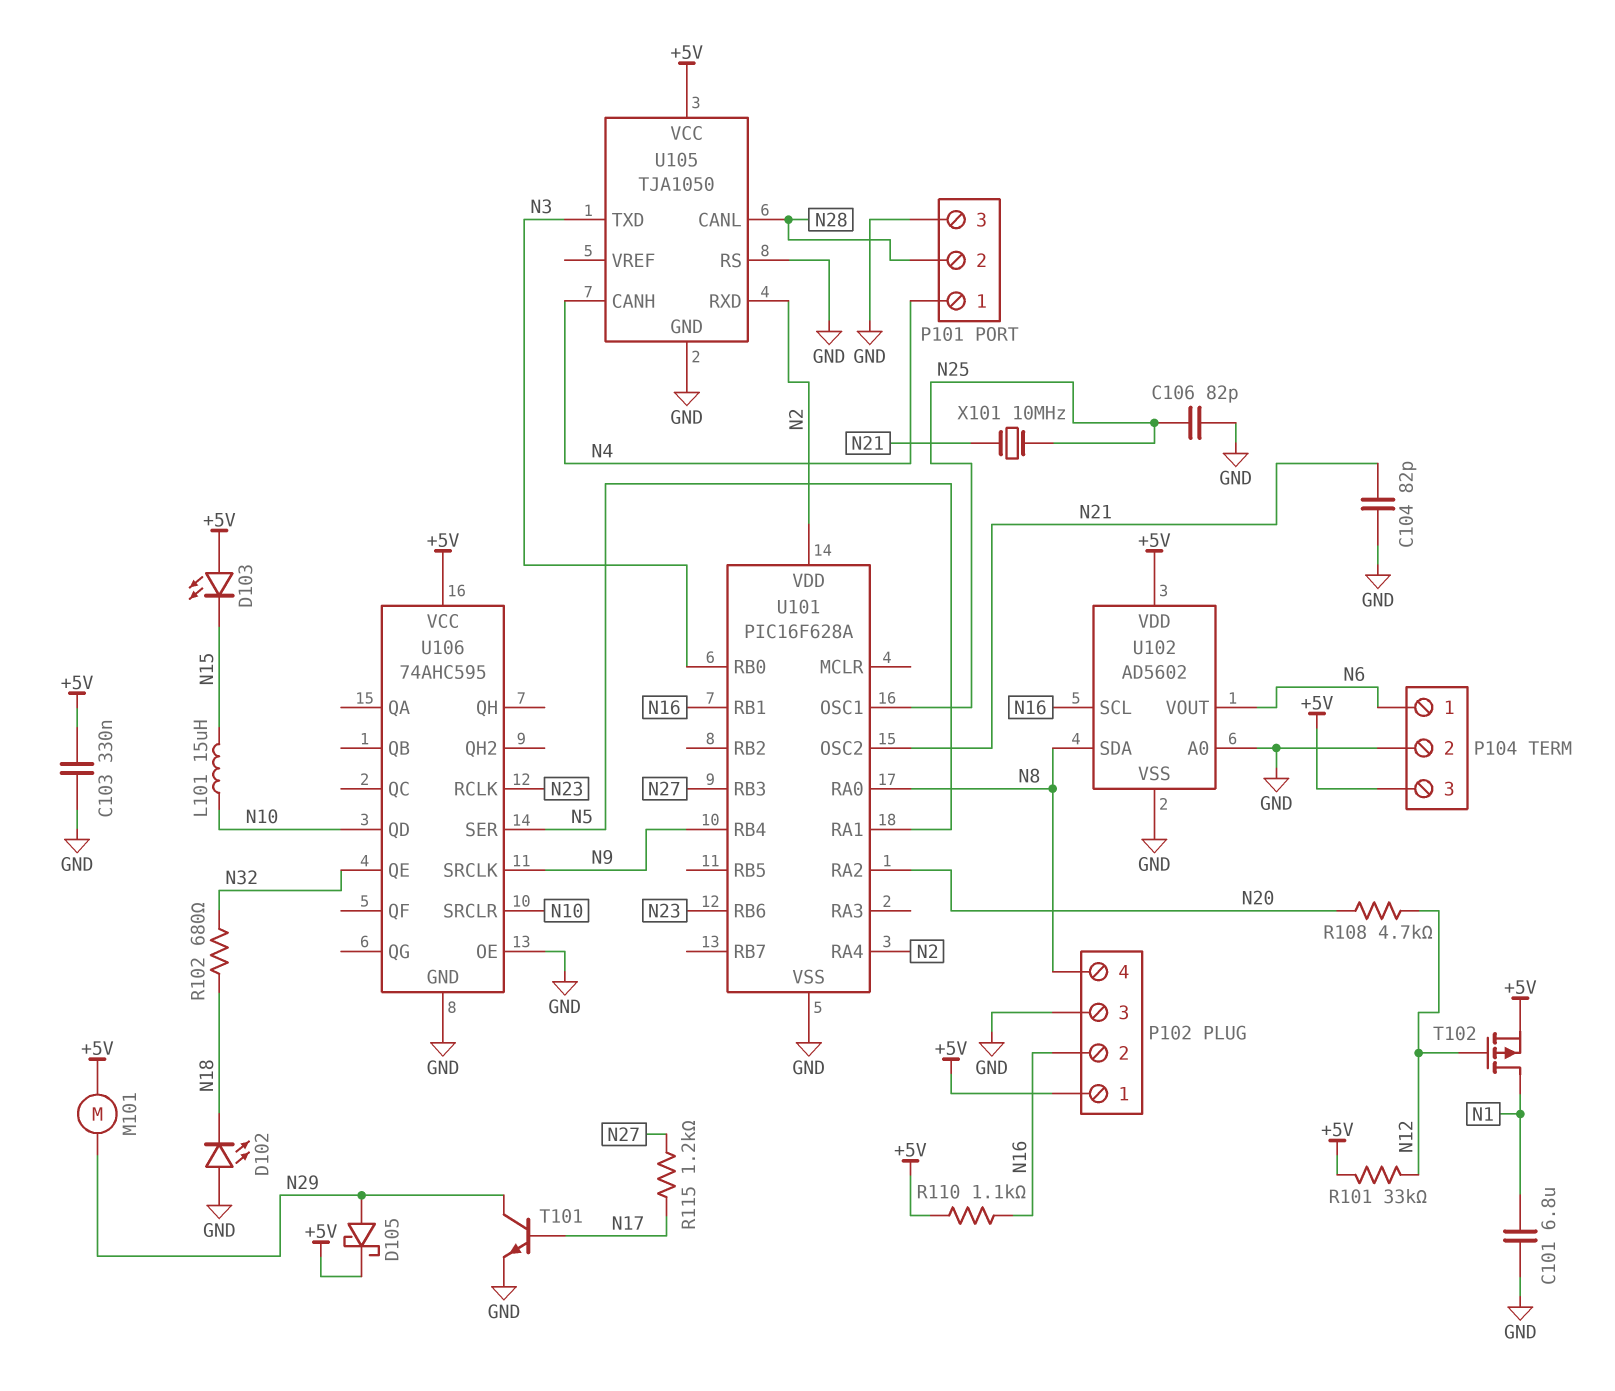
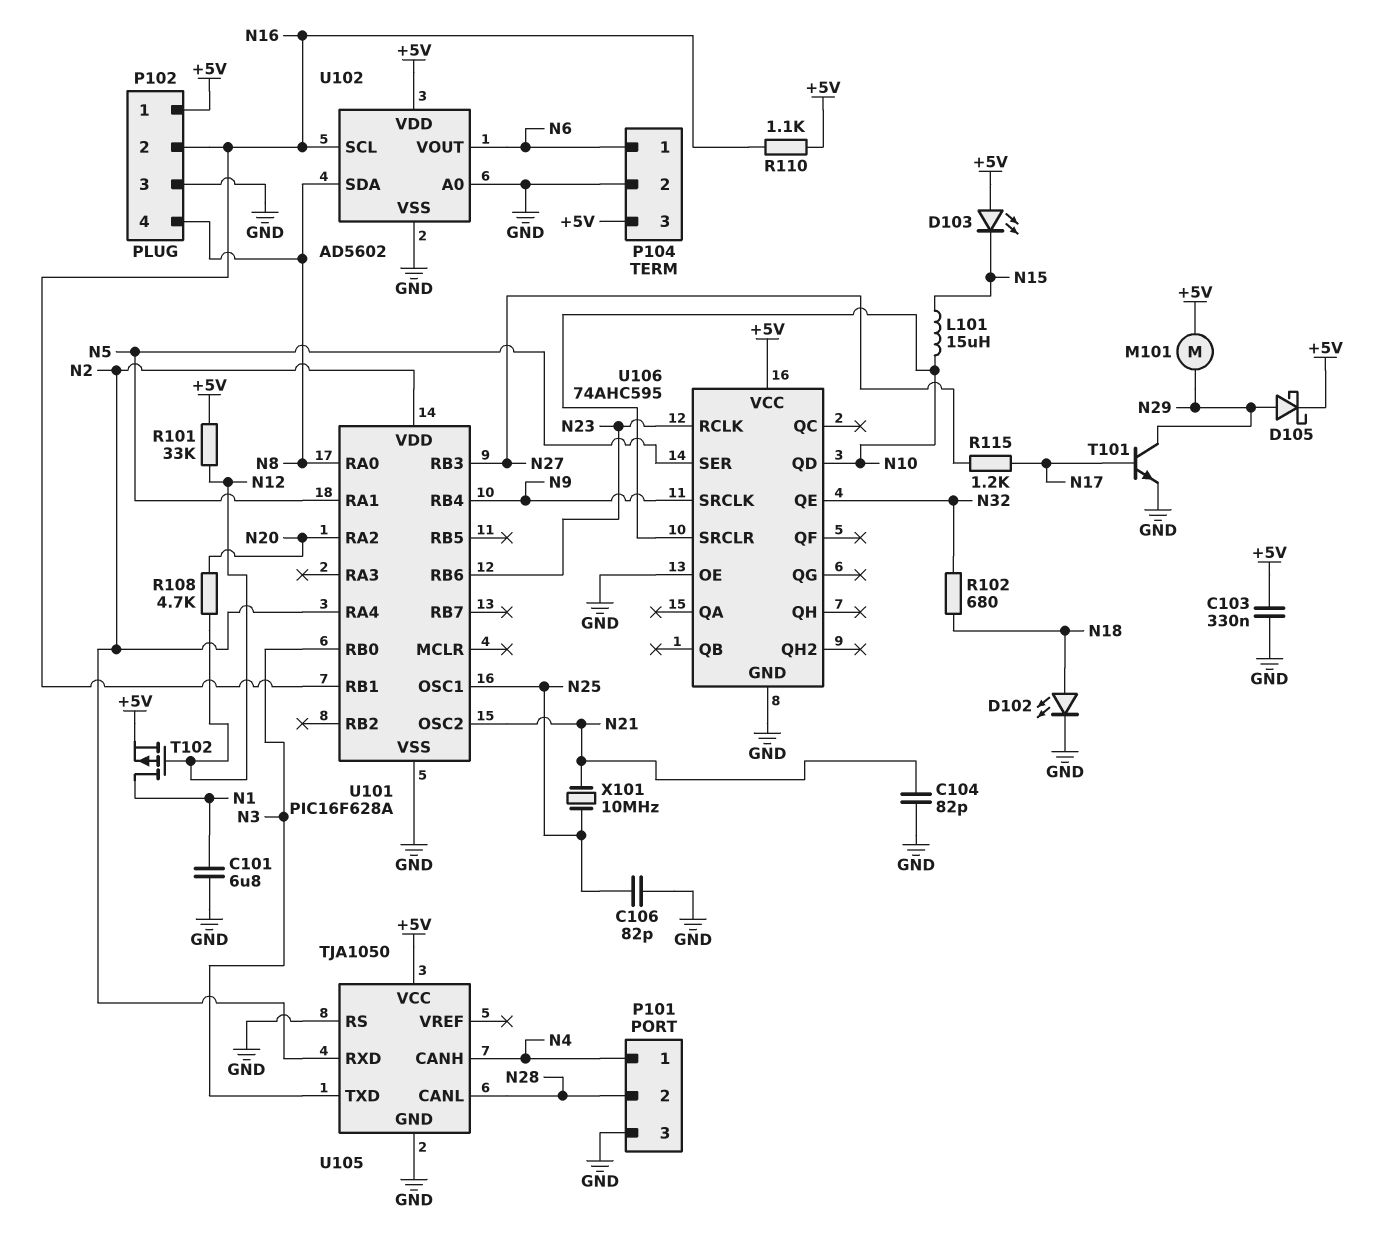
D102: LED (A GND, K N18) -> LED (A N18, K GND)

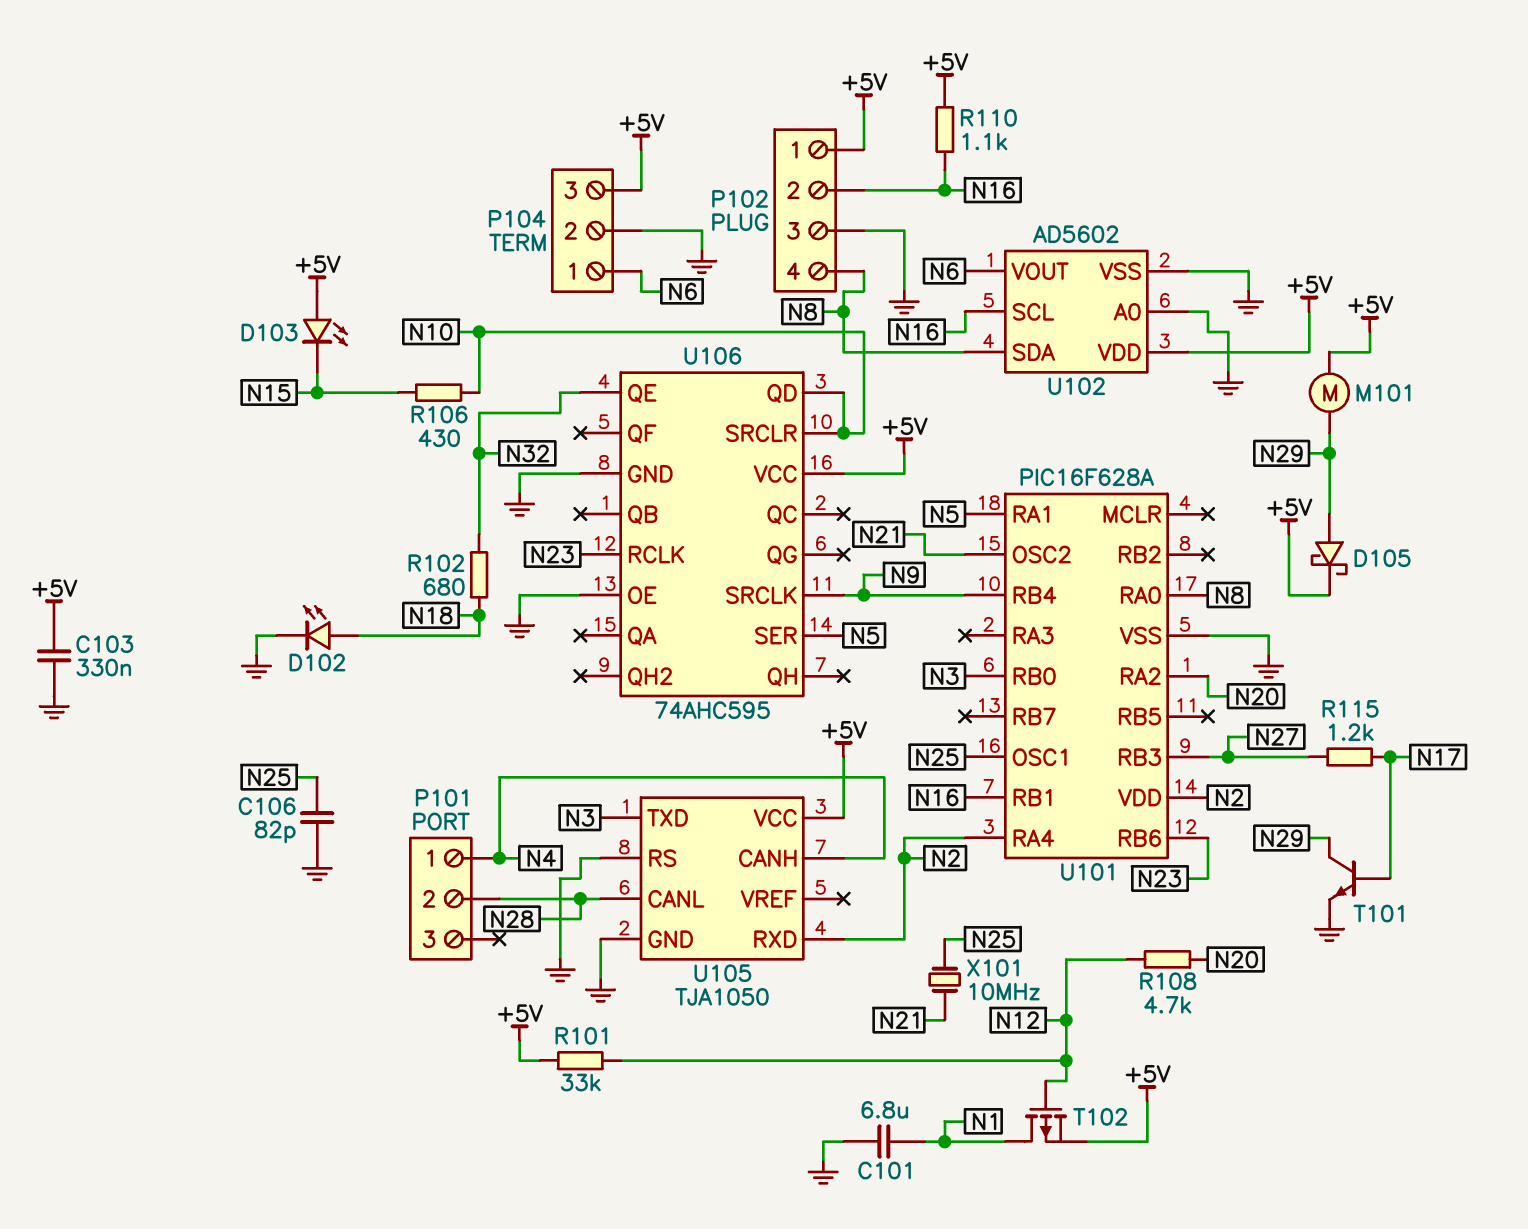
C104: 82pF (GND, N21) -> none
L101: 15uH (N10, N15) -> none
P101 pin 3: GND -> none
R106: none -> 430 (N10, N15)

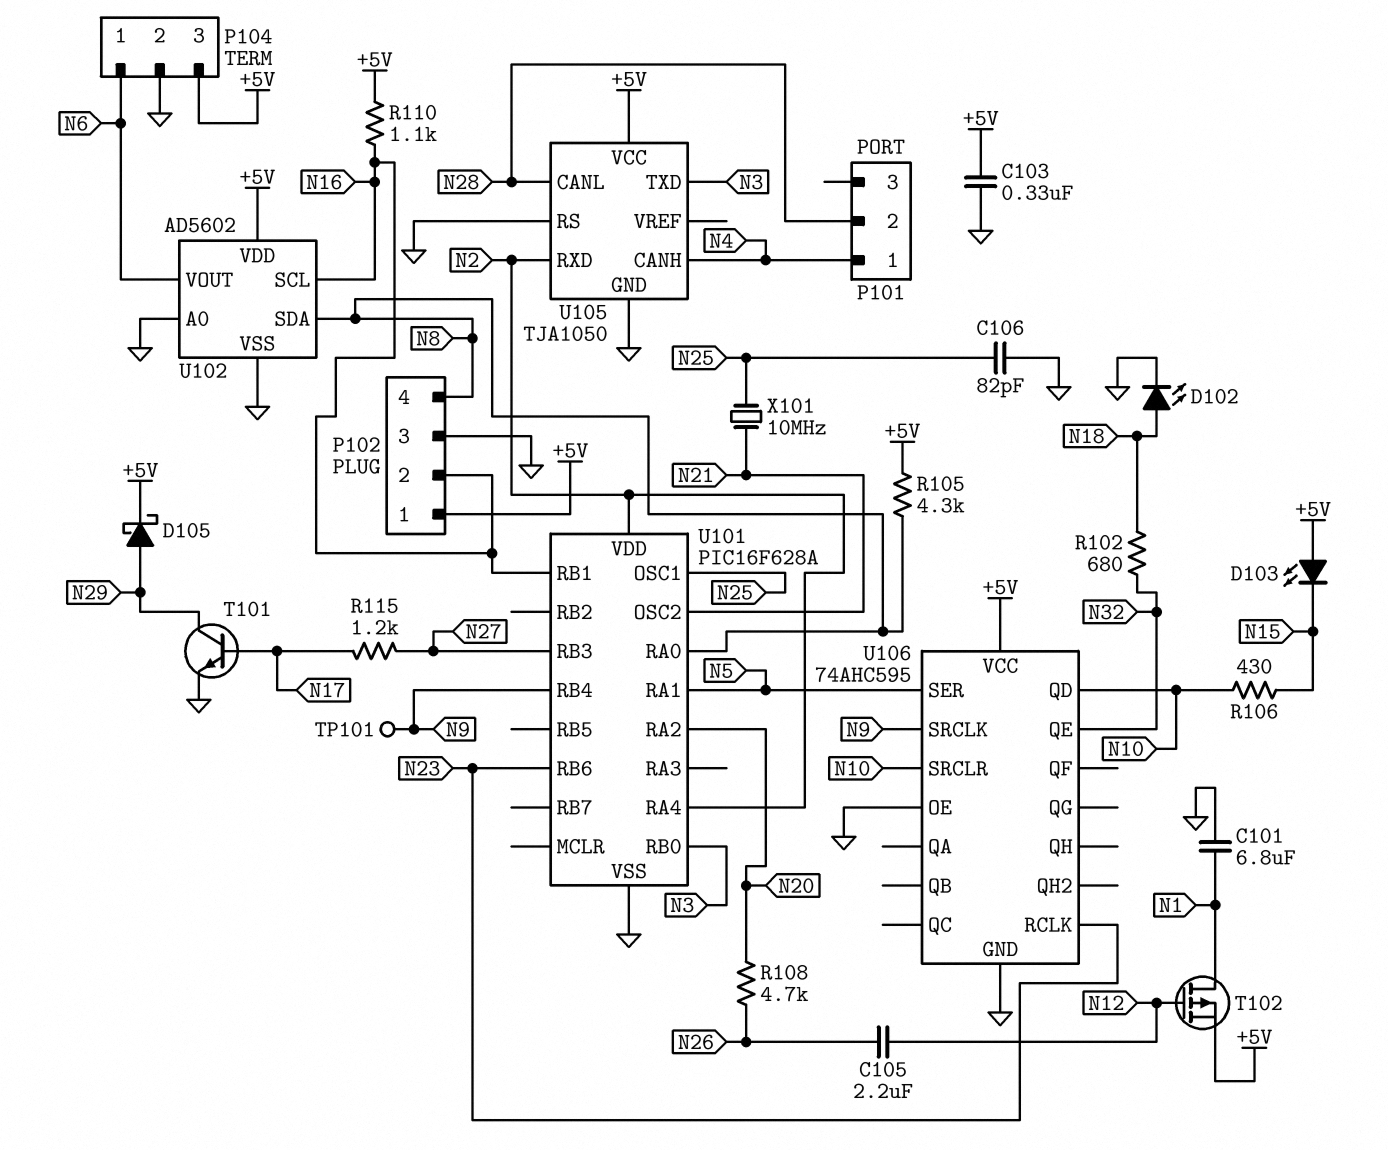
C105: none -> 2.2uF (N12, N26)
M101: motor (+5V, N29) -> none
R101: 33k (+5V, N12) -> none
R105: none -> 4.3k (+5V, N8)
R108: 4.7k (N12, N20) -> 4.7k (N20, N26)
TP101: none -> test point (N9)

